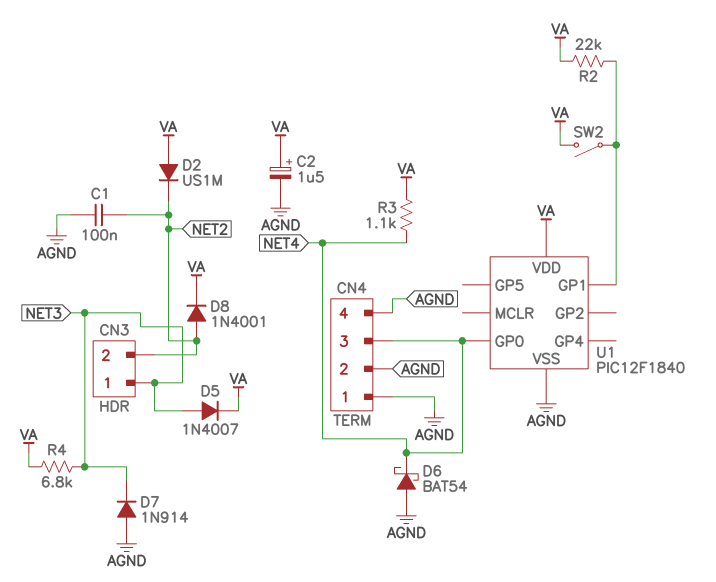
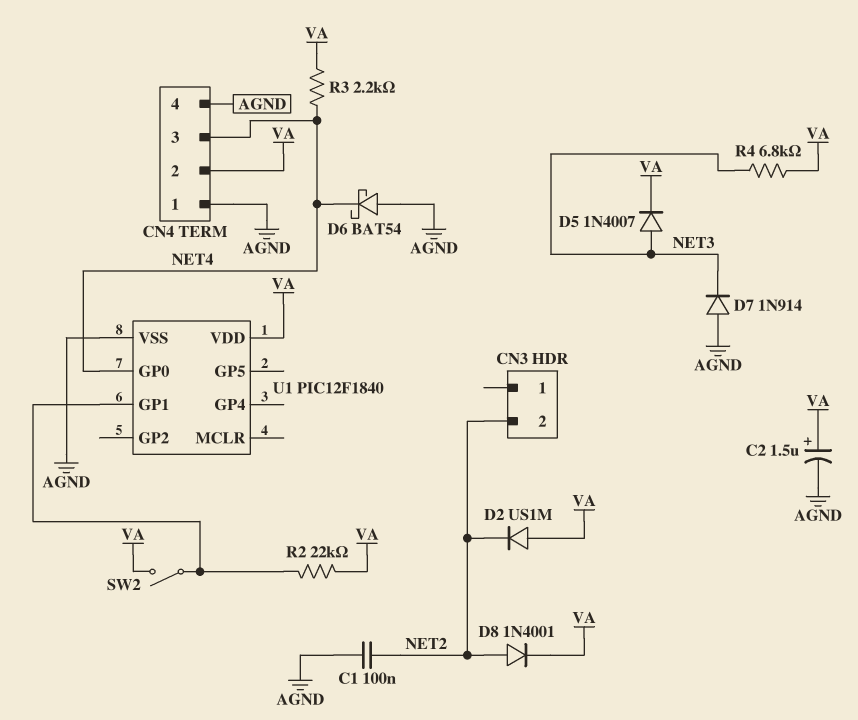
CN3 pin 1: NET3 -> none
CN4 pin 2: AGND -> VA
R3: 1.1k (NET4, VA) -> 2.2k (NET4, VA)

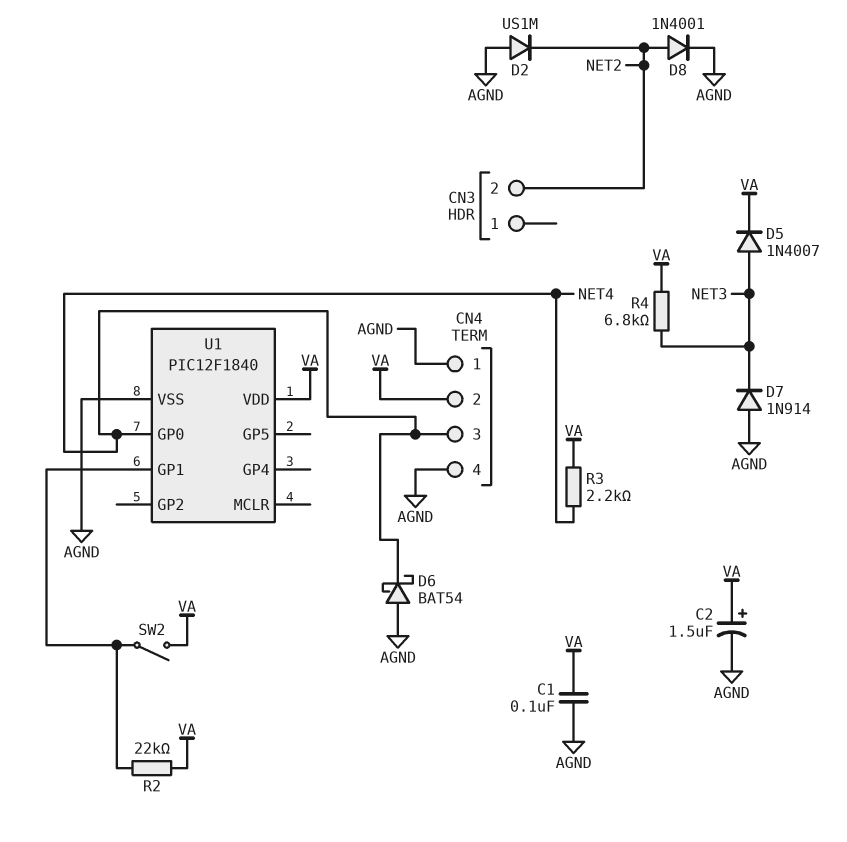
C1: 100nF (AGND, NET2) -> 100nF (AGND, VA)
D2: diode US1M (A VA, K NET2) -> diode US1M (A AGND, K NET2)
D8: diode 1N4001 (A NET2, K VA) -> diode 1N4001 (A NET2, K AGND)

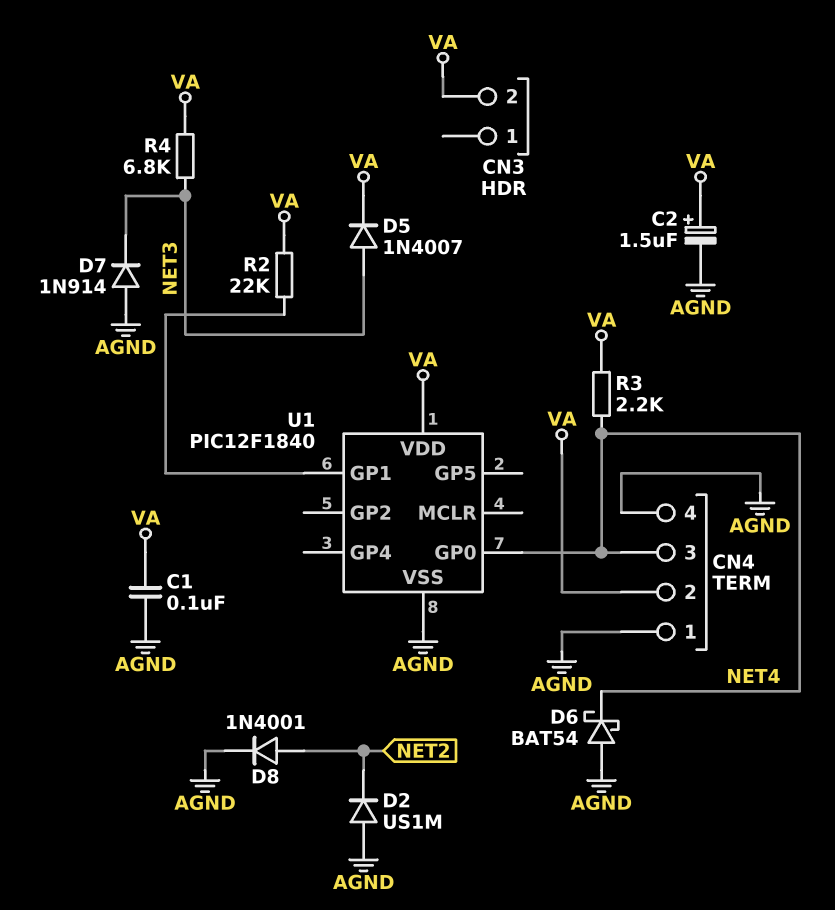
CN3 pin 2: NET2 -> VA
SW2: switch (U1/GP1, VA) -> none

